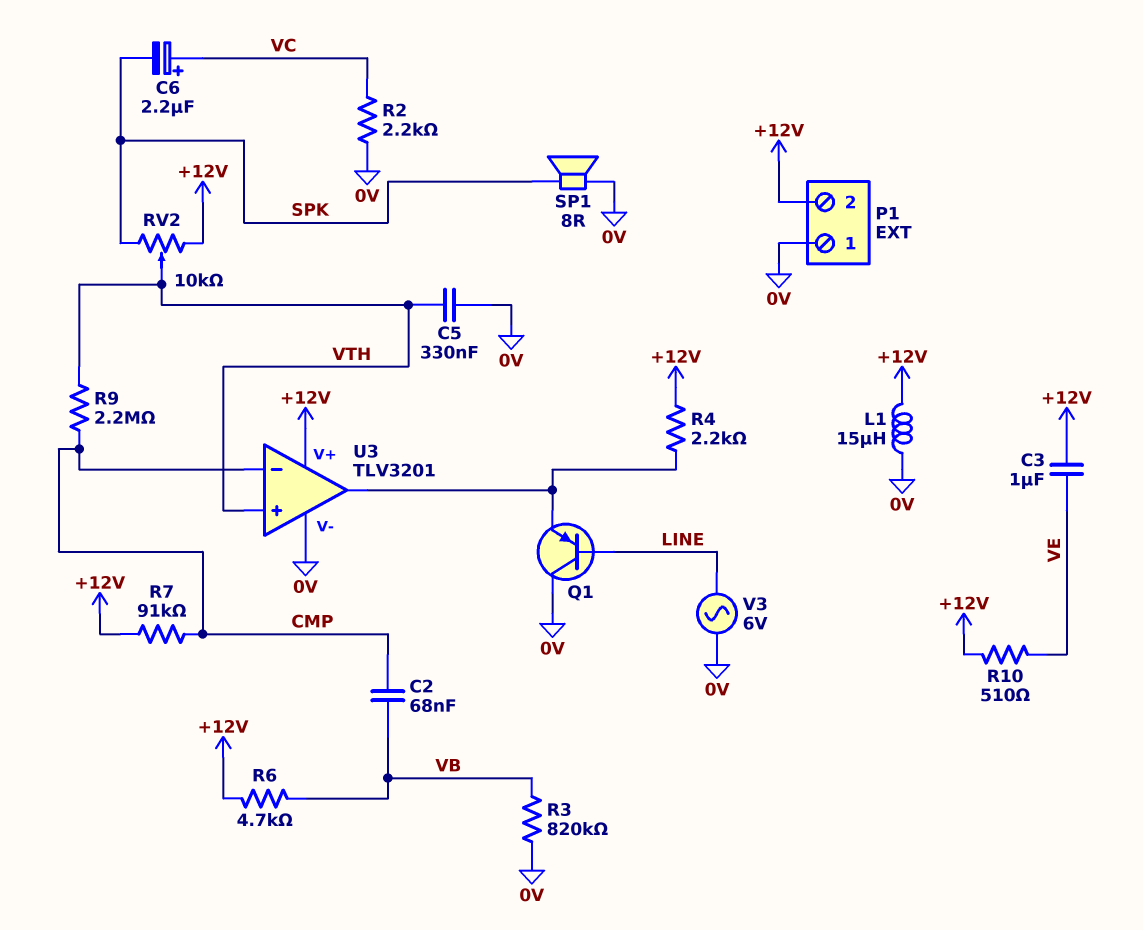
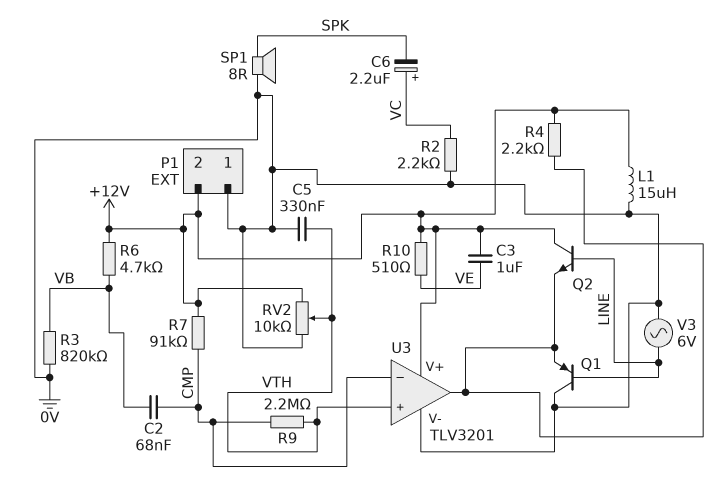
Q2: none -> NPN (B LINE, C +12V, E U3/out)
RV2: 10k (+12V, SPK, wiper VTH) -> 10k (+12V, 0V, wiper VTH)

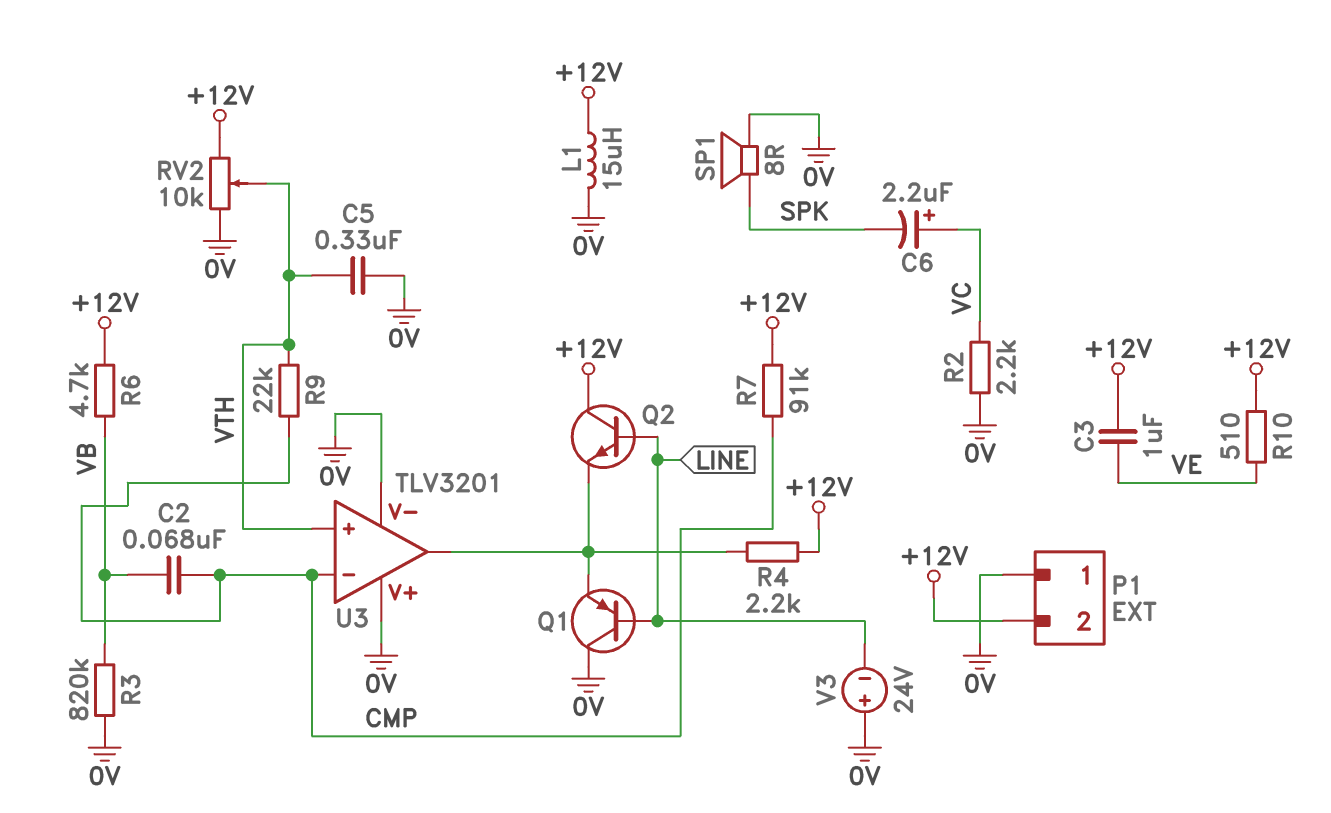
R9: 2.2M (CMP, VTH) -> 22k (CMP, VTH)
U3 pin V+: +12V -> 0V
V3: AC 6V (0V, LINE) -> 24V (plus 0V, minus LINE)

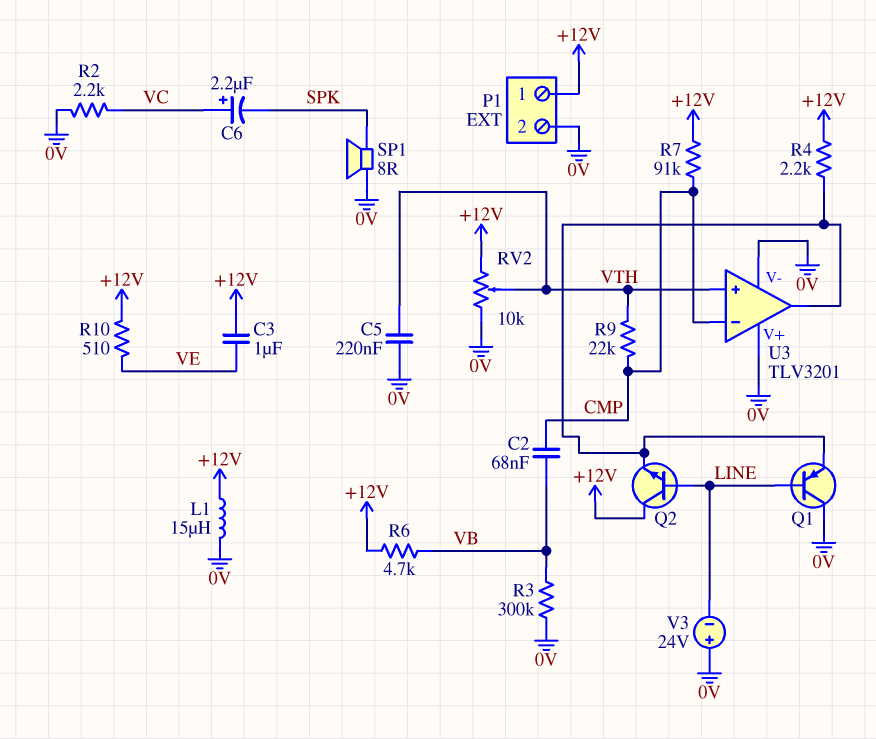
C5: 330nF (0V, VTH) -> 220nF (0V, VTH)
P1 pin 1: 0V -> +12V
P1 pin 2: +12V -> 0V
R3: 820k (0V, VB) -> 300k (0V, VB)

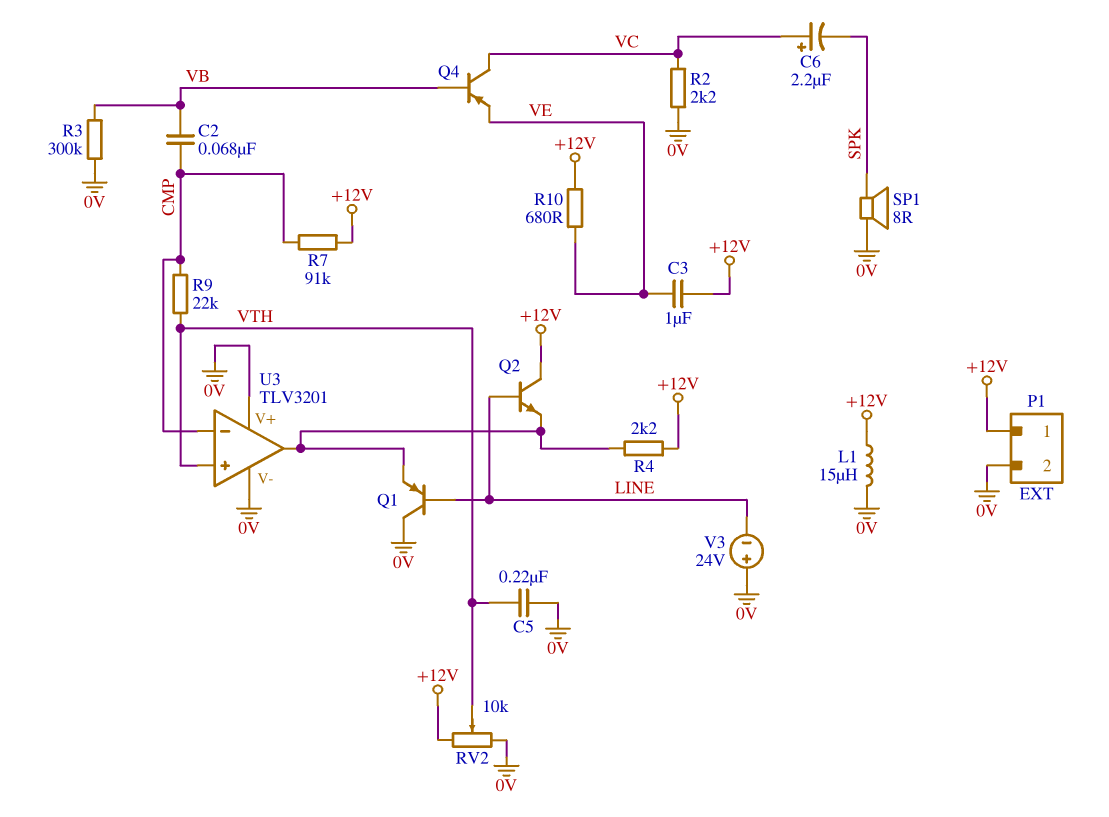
Q4: none -> PNP (B VB, C VC, E VE)
R6: 4.7k (+12V, VB) -> none
R10: 510 (+12V, VE) -> 680 (+12V, VE)

